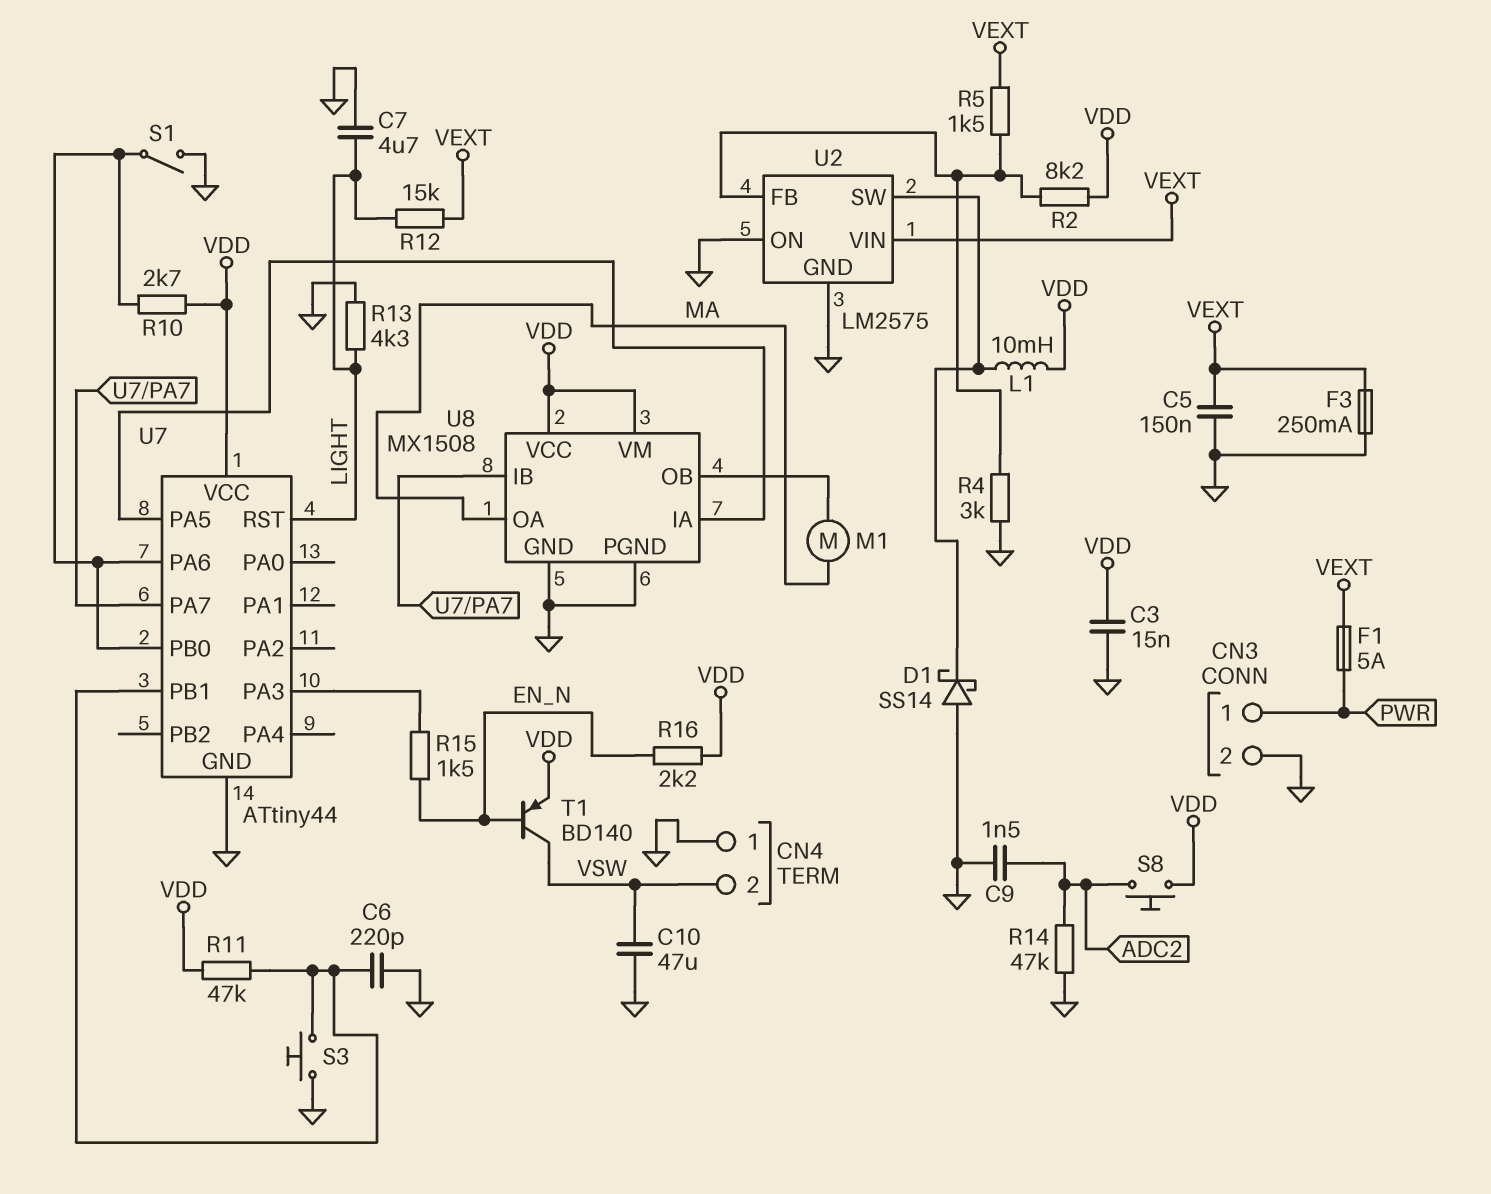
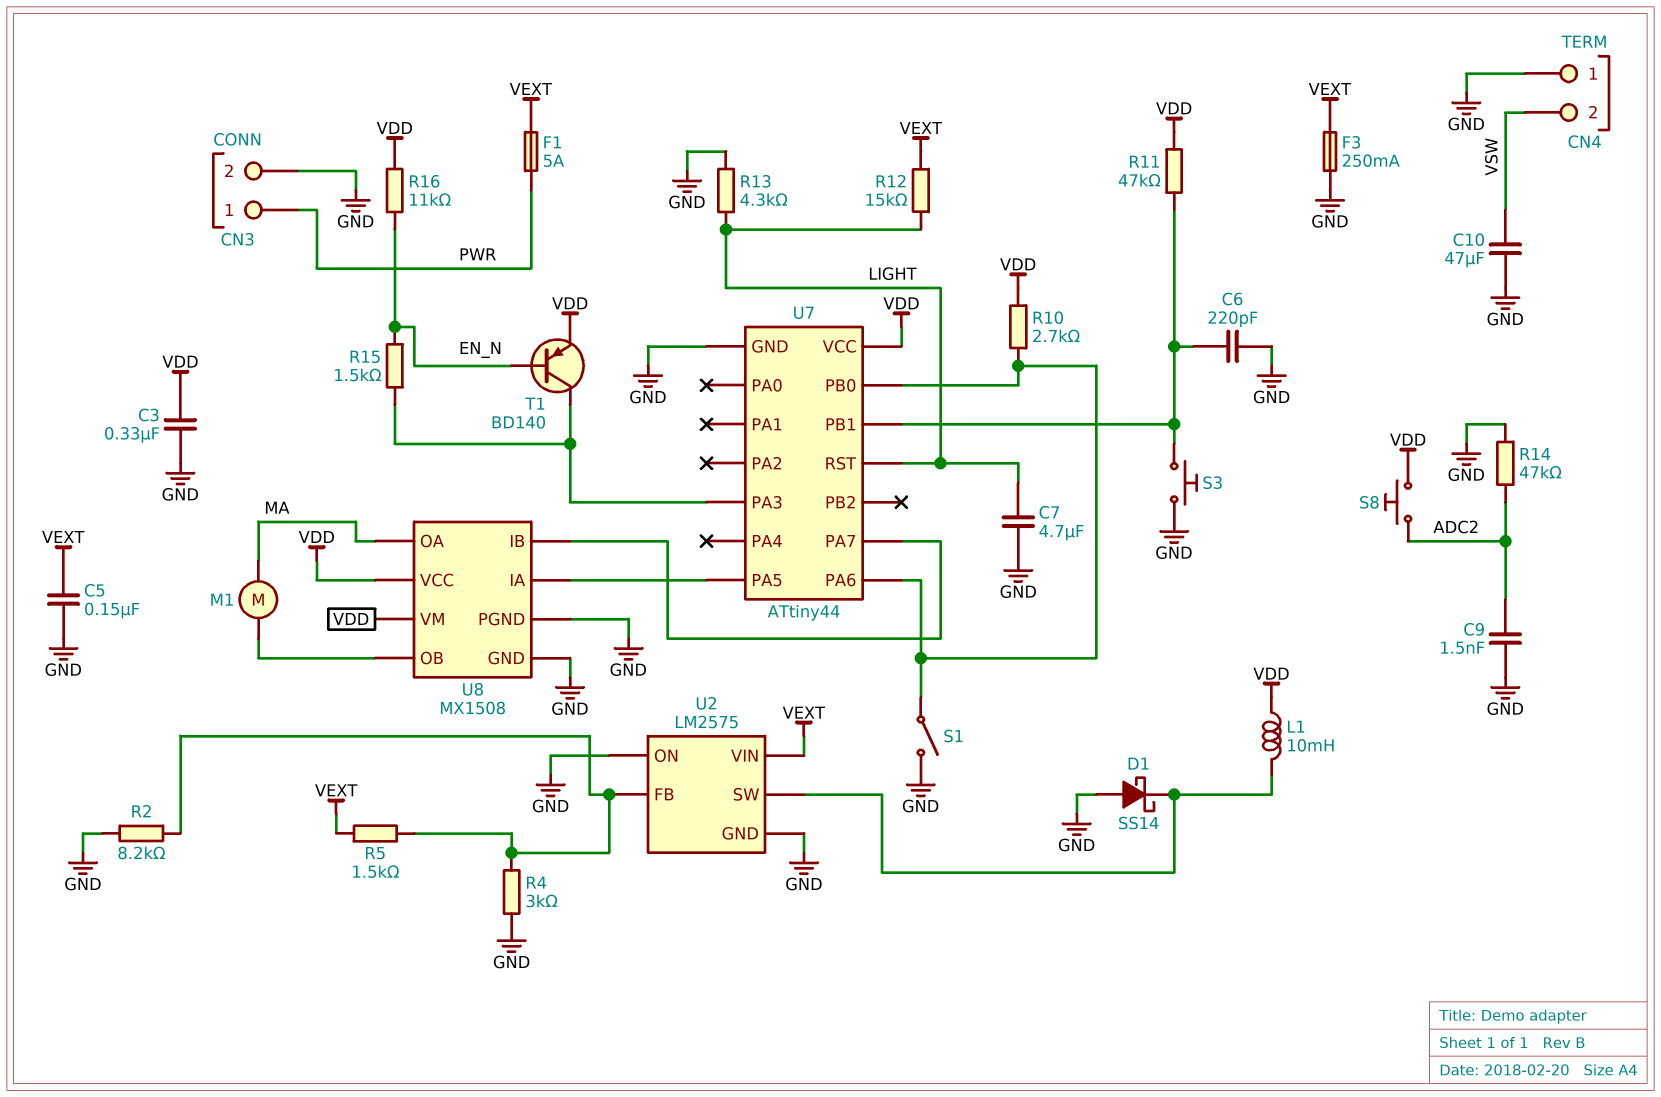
C3: 15nF (GND, VDD) -> 330nF (GND, VDD)
R2: 8.2k (U2/FB, VDD) -> 8.2k (GND, U2/FB)
R16: 2.2k (EN_N, VDD) -> 11k (EN_N, VDD)
T1: PNP BD140 (B EN_N, C VSW, E VDD) -> PNP BD140 (B EN_N, C U7/PA3, E VDD)

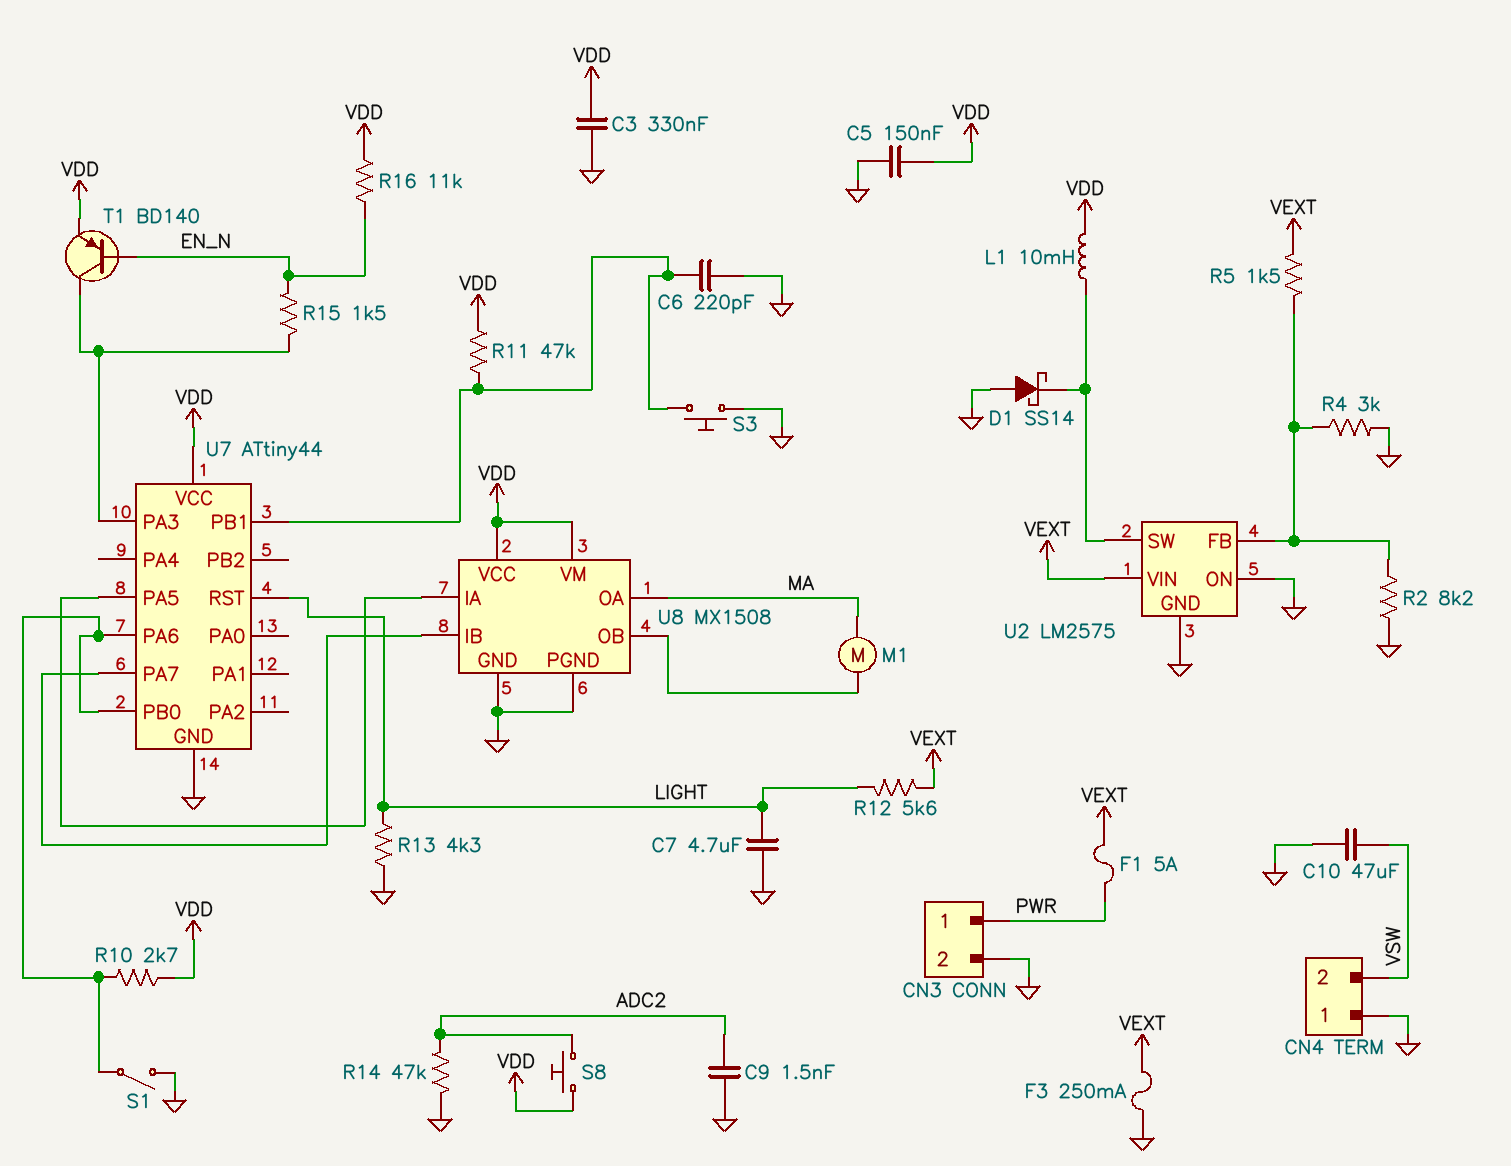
C5: 150nF (GND, VEXT) -> 150nF (GND, VDD)
R12: 15k (LIGHT, VEXT) -> 5.6k (LIGHT, VEXT)

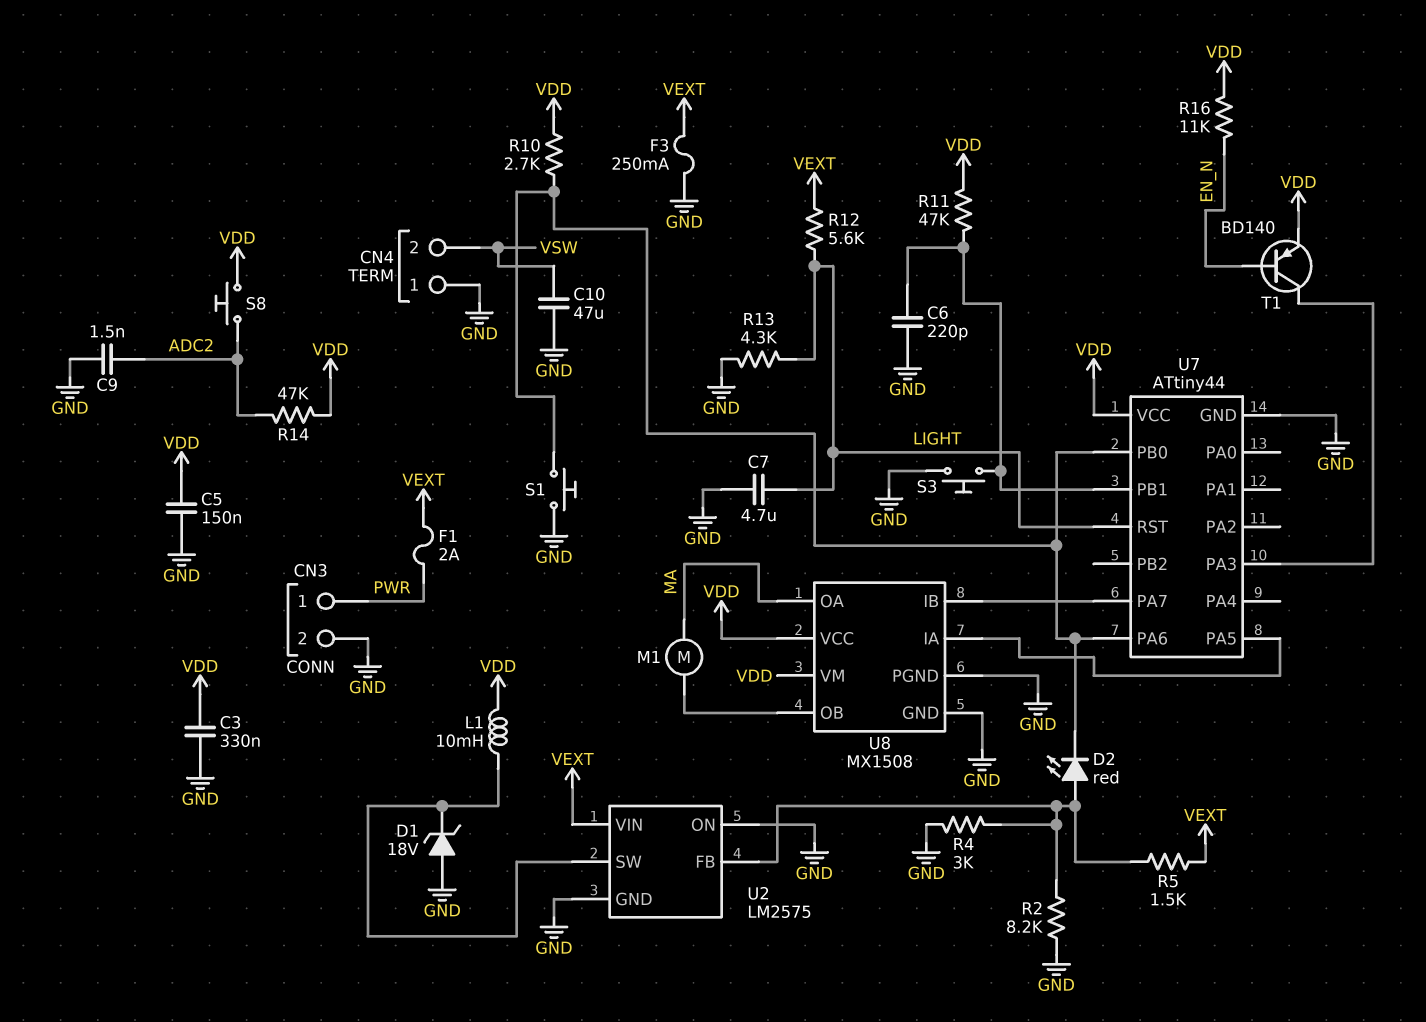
D1: schottky SS14 (A GND, K U2/SW) -> zener 18V (A GND, K U2/SW)
D2: none -> LED red (A U2/FB, K U7/PA6)
F1: 5A (PWR, VEXT) -> 2A (PWR, VEXT)
R14: 47k (ADC2, GND) -> 47k (ADC2, VDD)
R15: 1.5k (EN_N, U7/PA3) -> none
S1: switch (GND, U7/PA6) -> button (GND, U7/PA6)

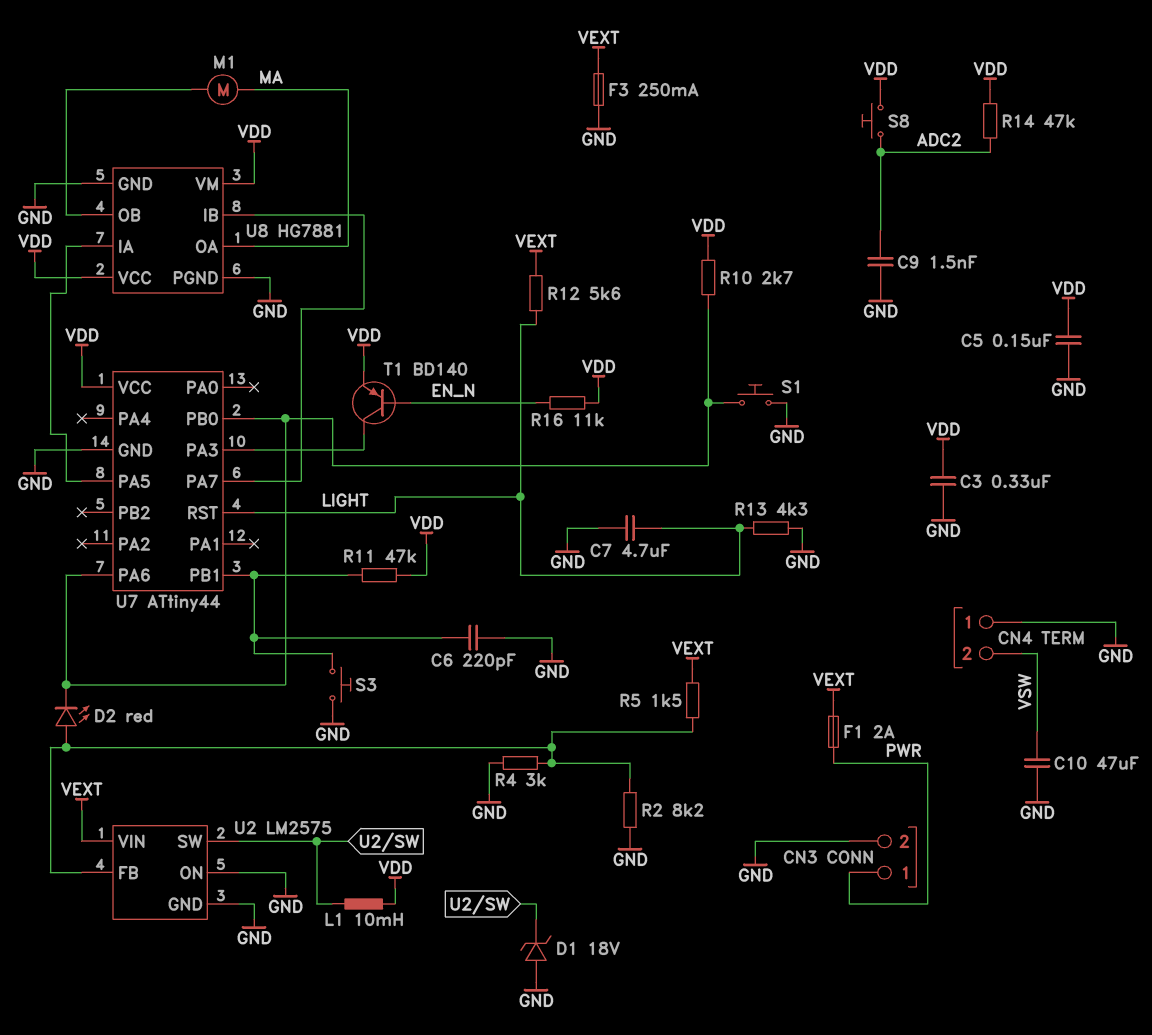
U8: MX1508 -> HG7881

